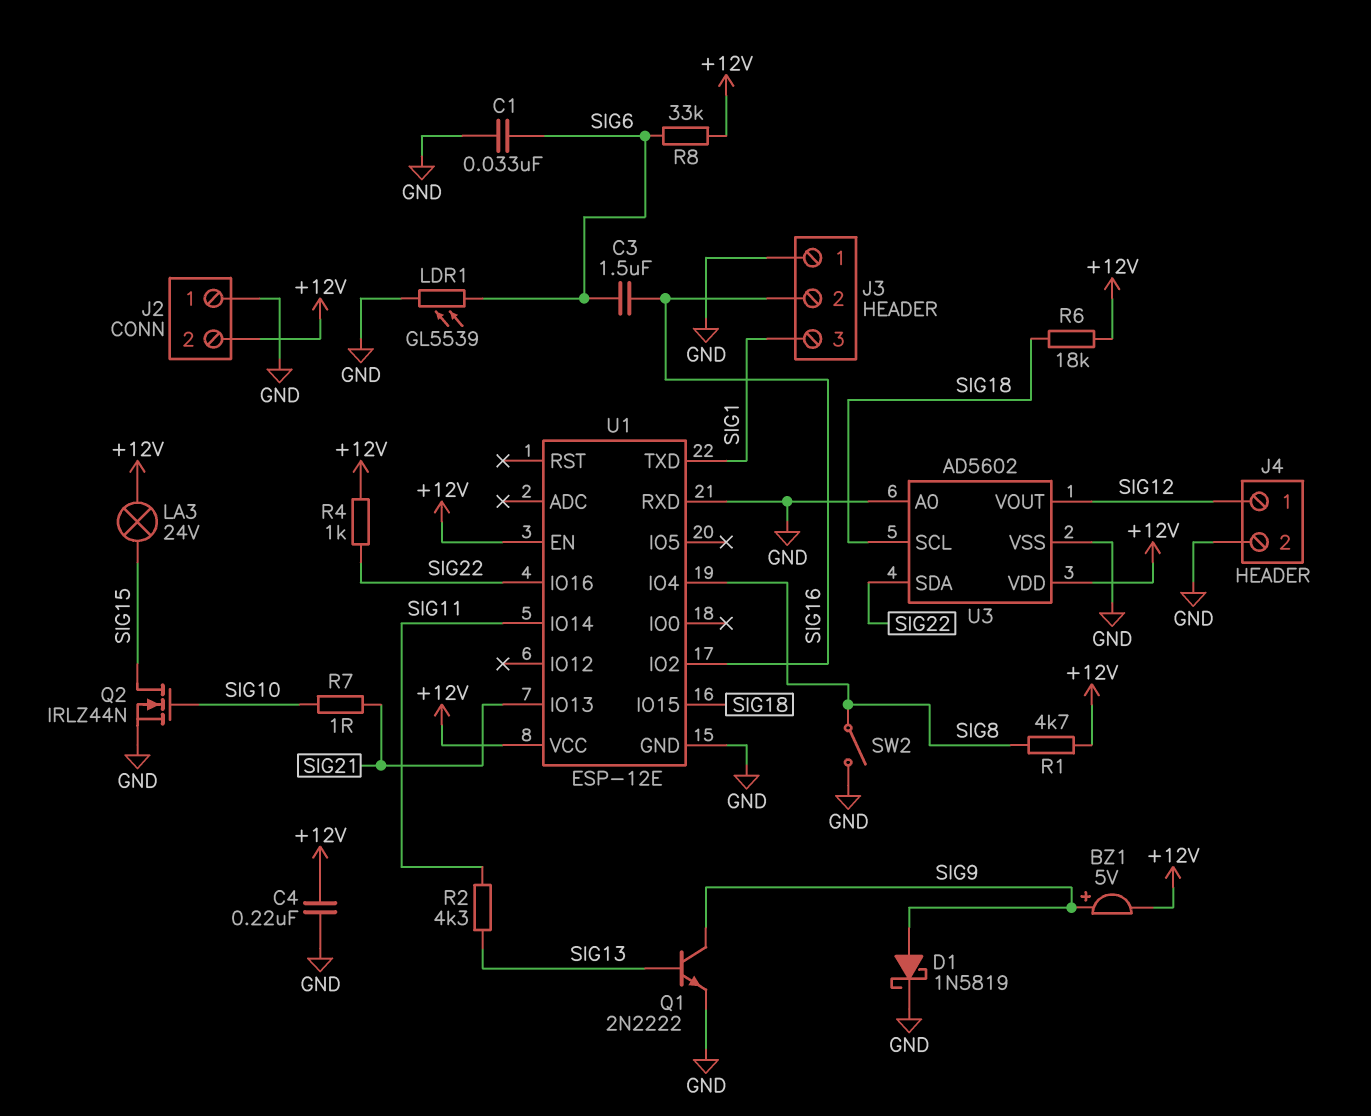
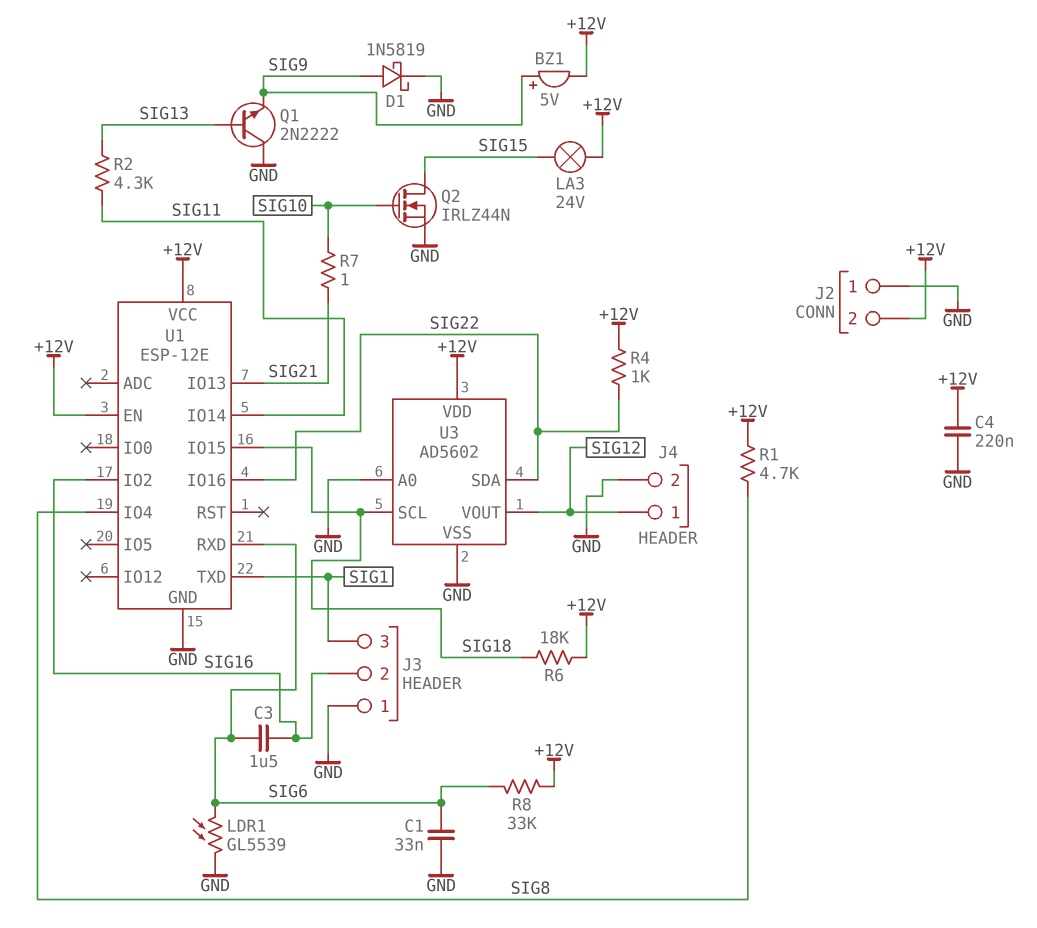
Q1: NPN 2N2222 (B SIG13, C SIG9, E GND) -> NPN 2N2222 (B SIG13, C GND, E SIG9)
SW2: switch (GND, SIG8) -> none
U1 pin RXD: GND -> SIG6

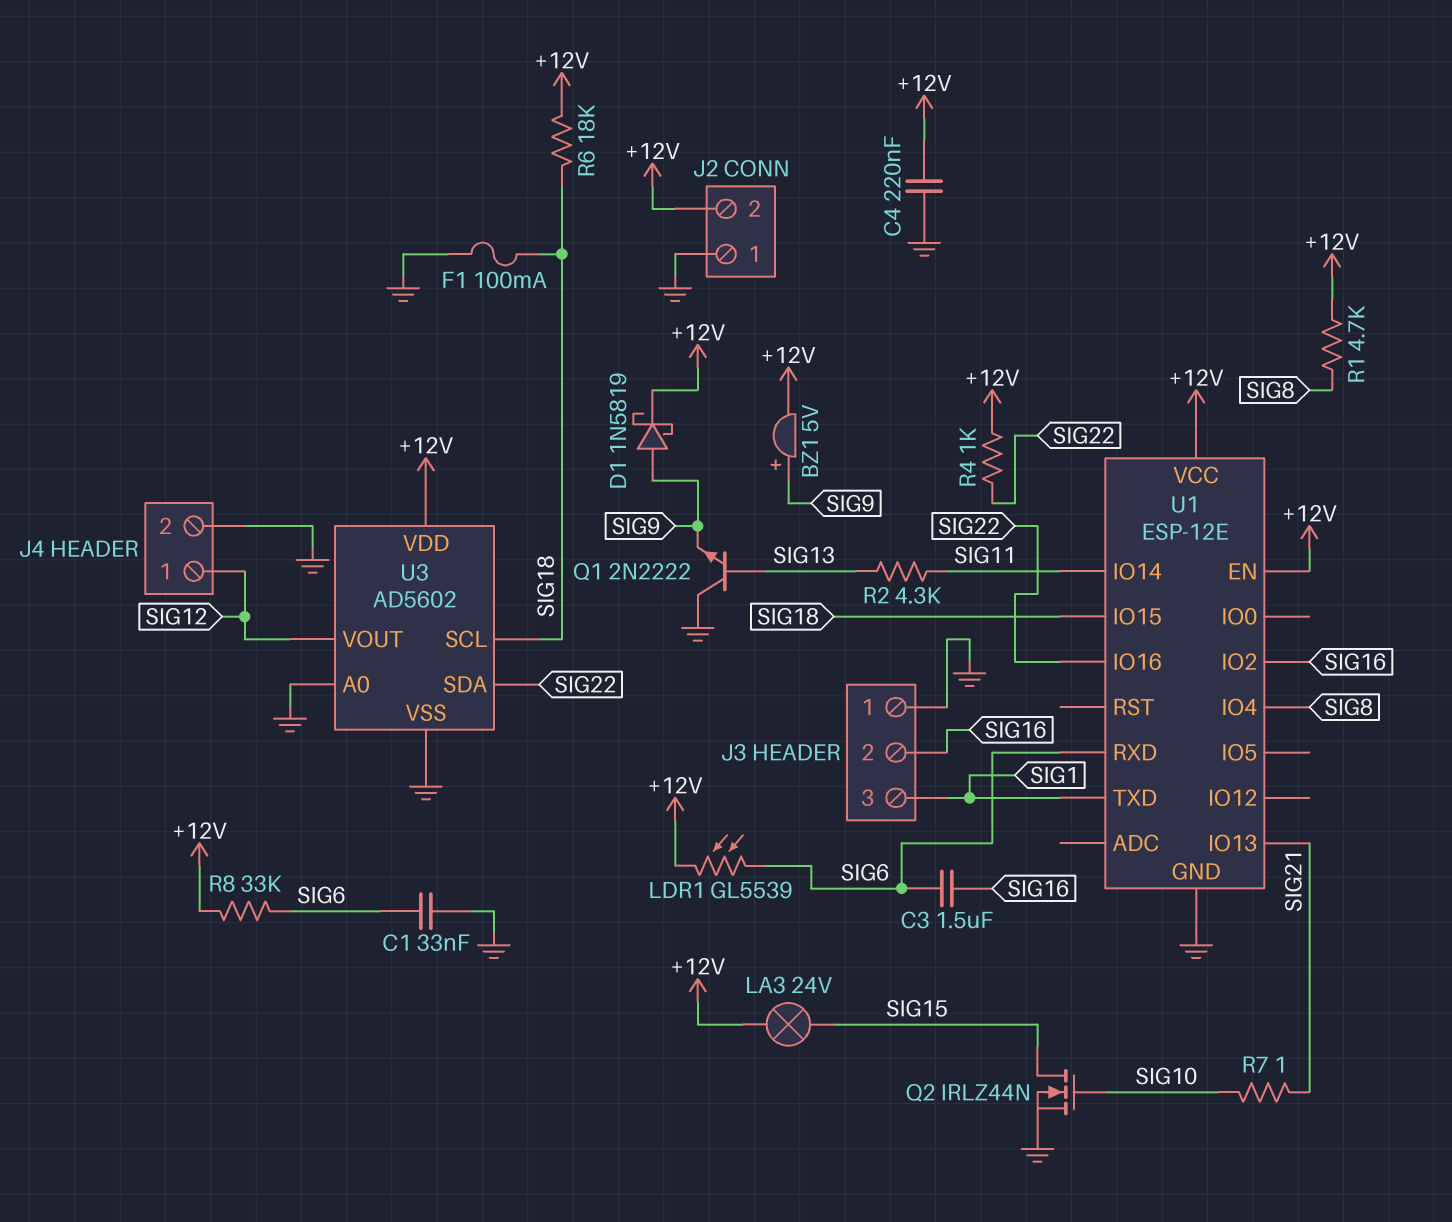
D1: schottky 1N5819 (A SIG9, K GND) -> schottky 1N5819 (A SIG9, K +12V)
F1: none -> 100mA (GND, SIG18)
LDR1: GL5539 (GND, SIG6) -> GL5539 (+12V, SIG6)

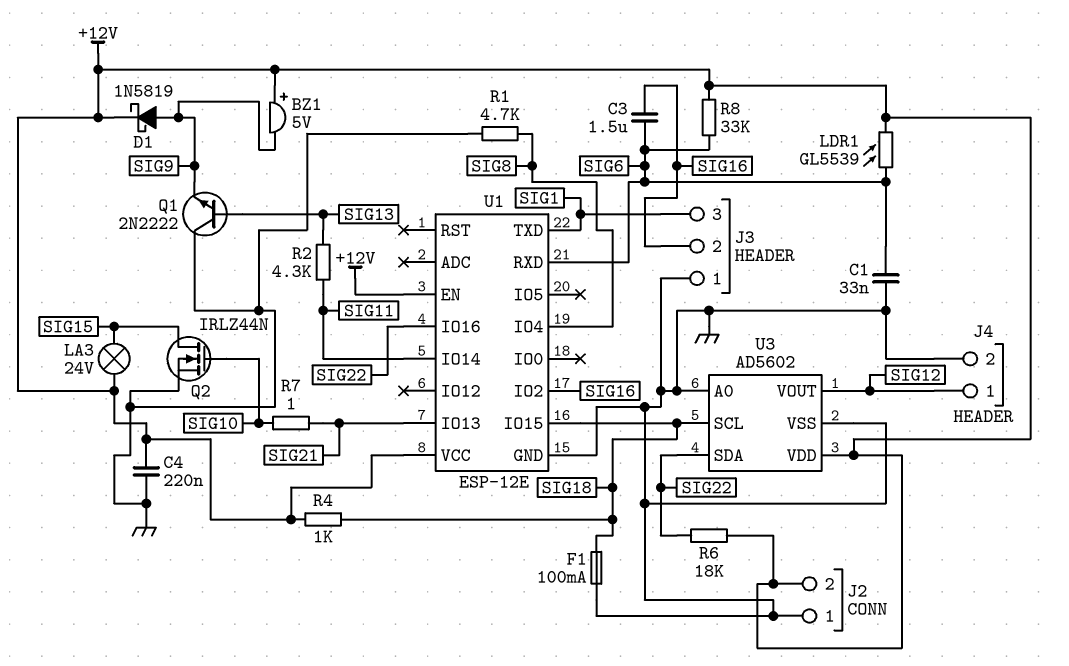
BZ1: buzzer 5V (plus SIG9, minus +12V) -> buzzer 5V (plus +12V, minus SIG9)
R1: 4.7k (+12V, SIG8) -> 4.7k (GND, SIG8)
R4: 1k (+12V, SIG22) -> 1k (+12V, SIG18)
R6: 18k (+12V, SIG18) -> 18k (+12V, SIG22)

